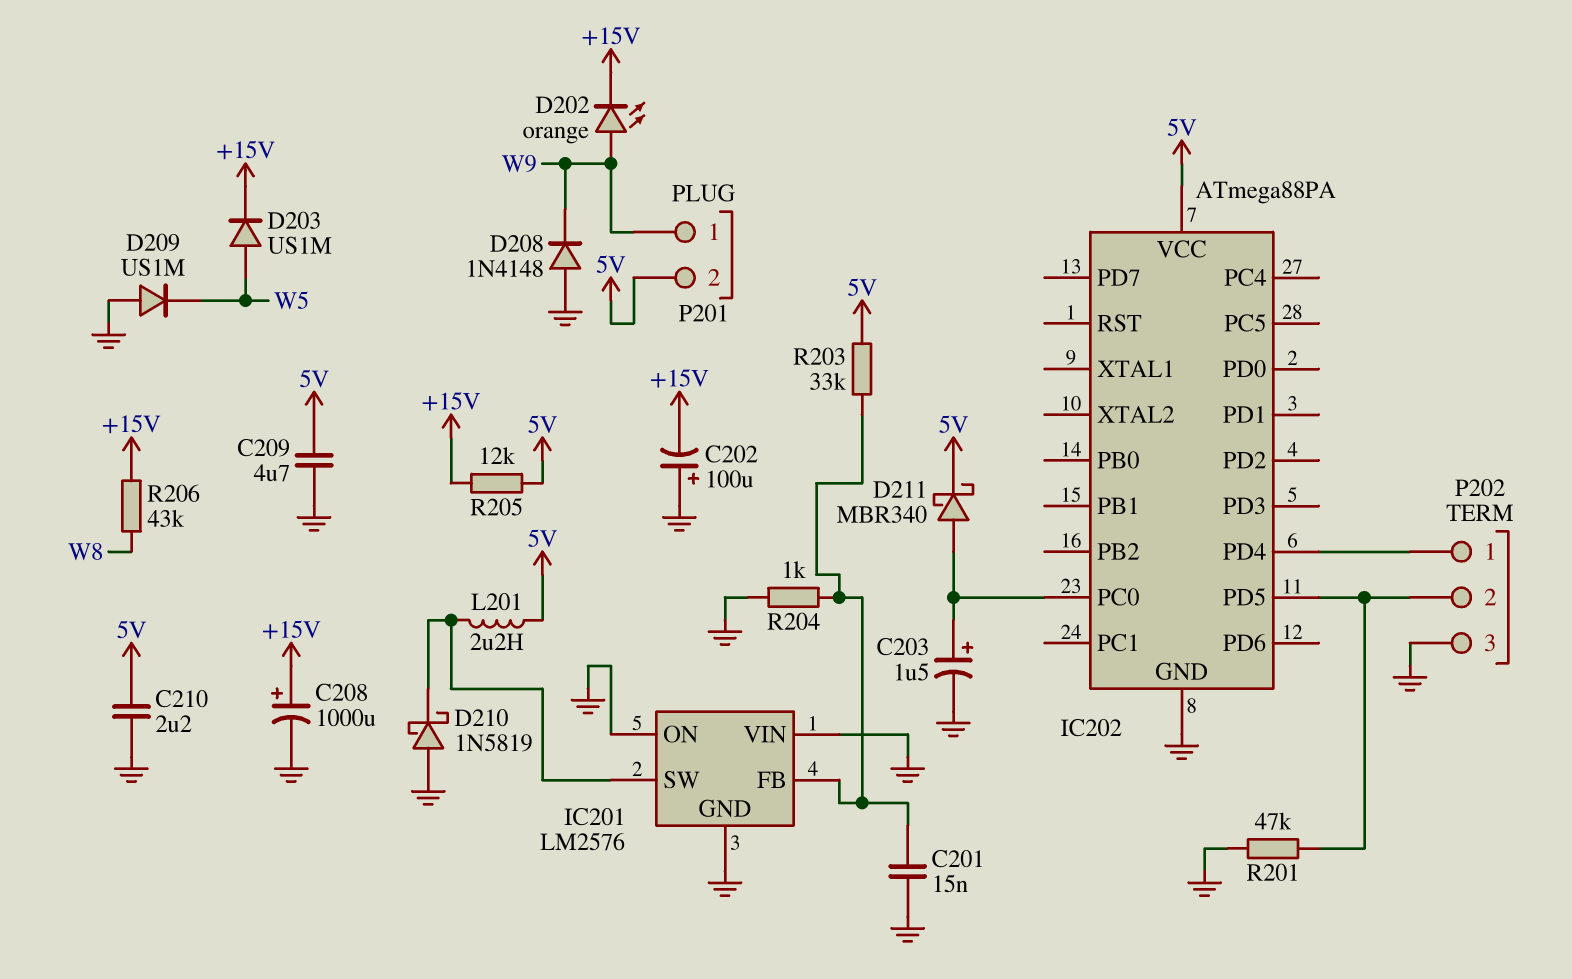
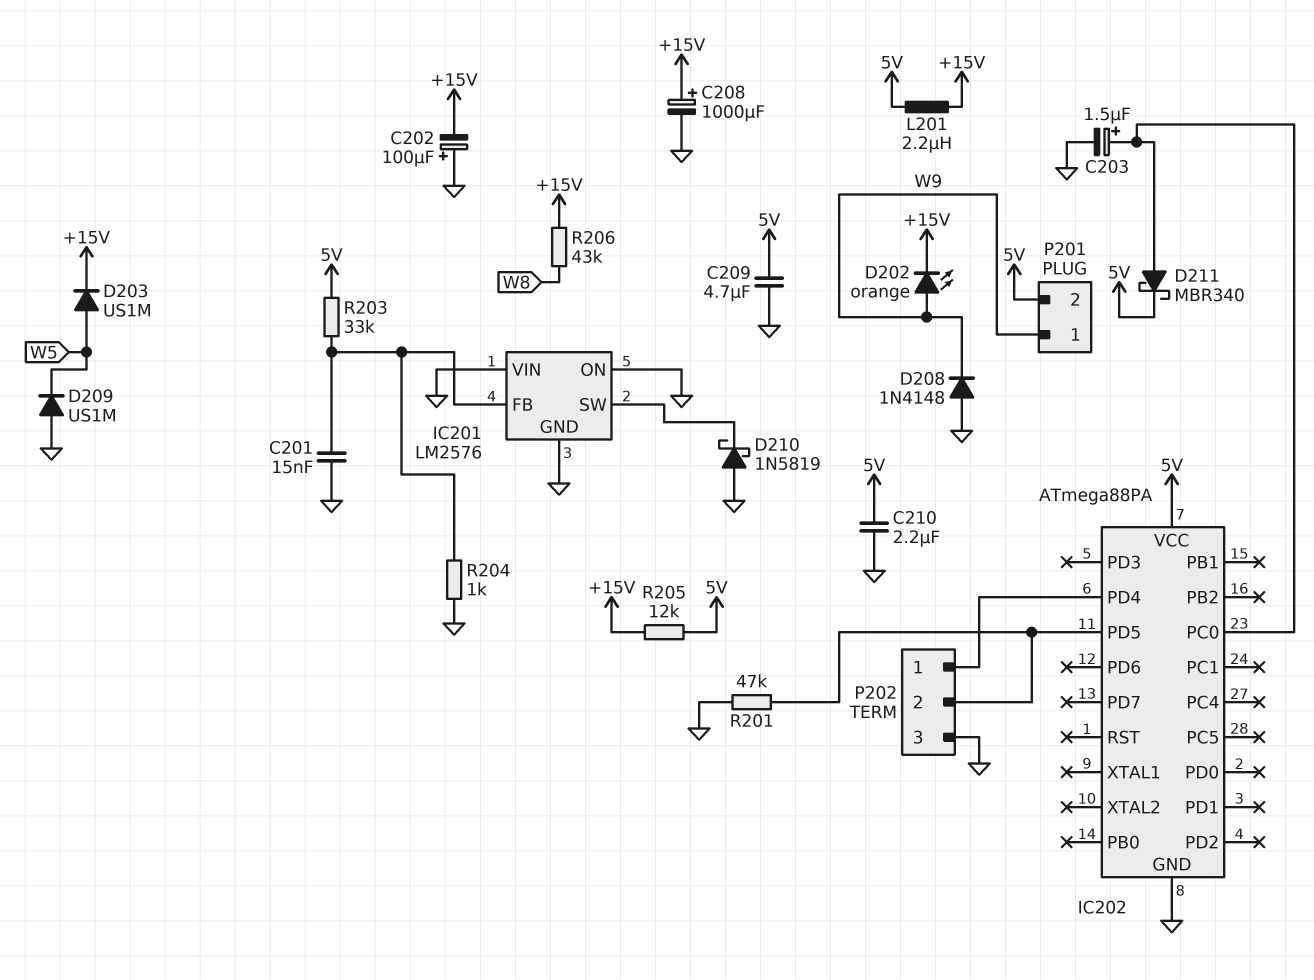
L201: 2.2uH (5V, IC201/SW) -> 2.2uH (+15V, 5V)

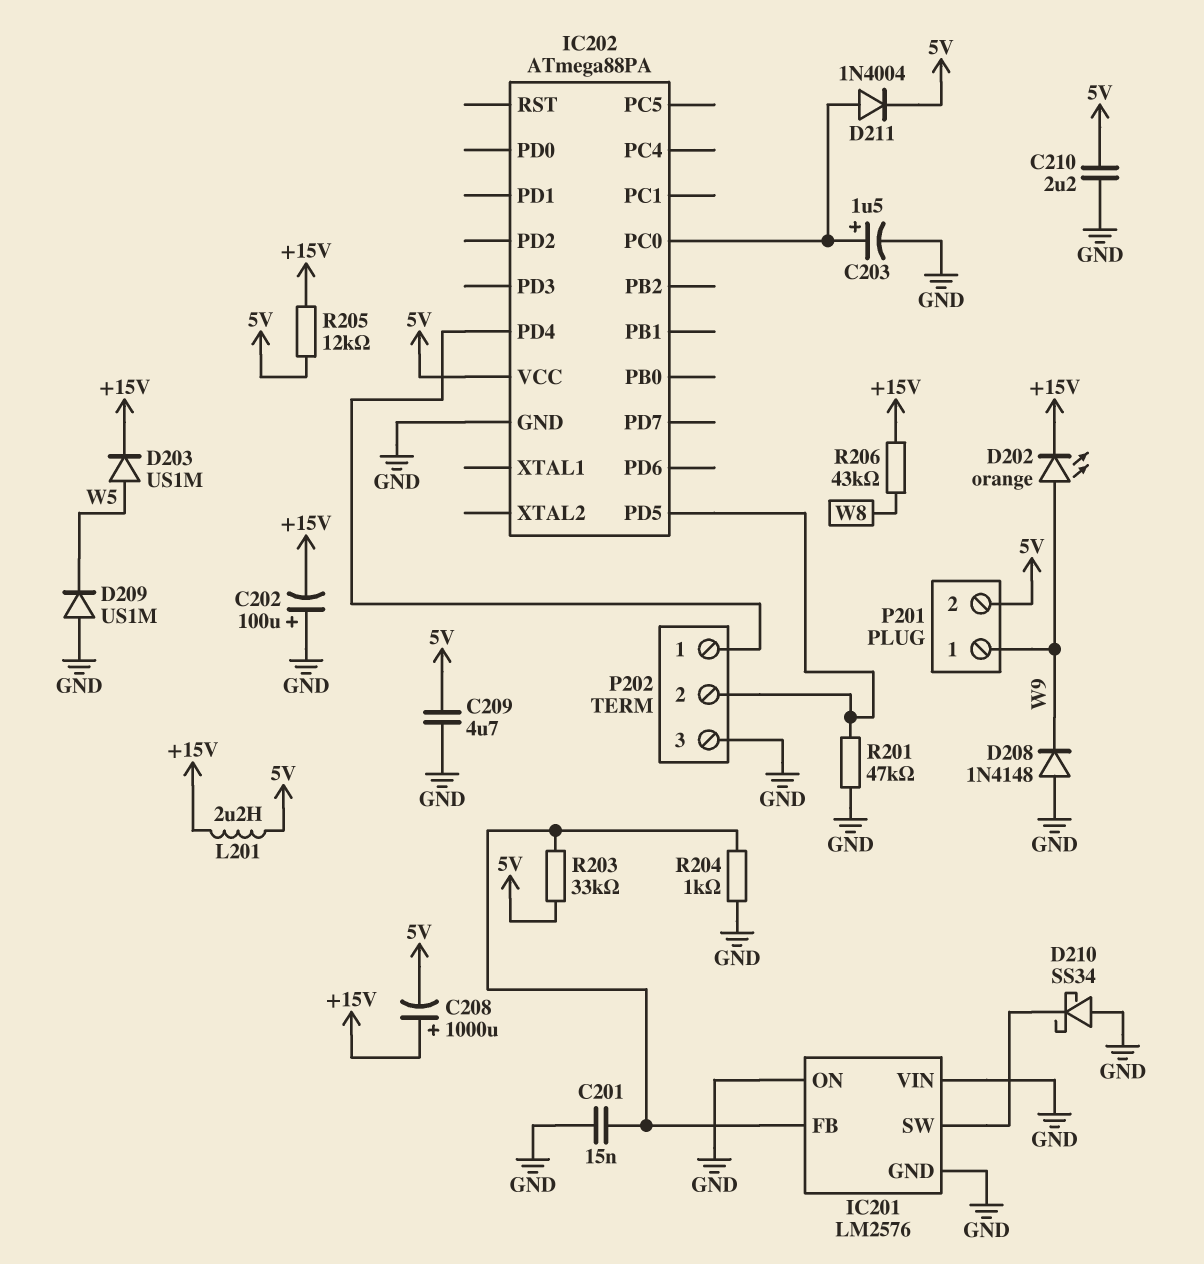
C208: 1000uF (plus +15V, minus GND) -> 1000uF (plus +15V, minus 5V)
D210: schottky 1N5819 (A GND, K IC201/SW) -> schottky SS34 (A GND, K IC201/SW)
D211: schottky MBR340 (A IC202/PC0, K 5V) -> diode 1N4004 (A IC202/PC0, K 5V)

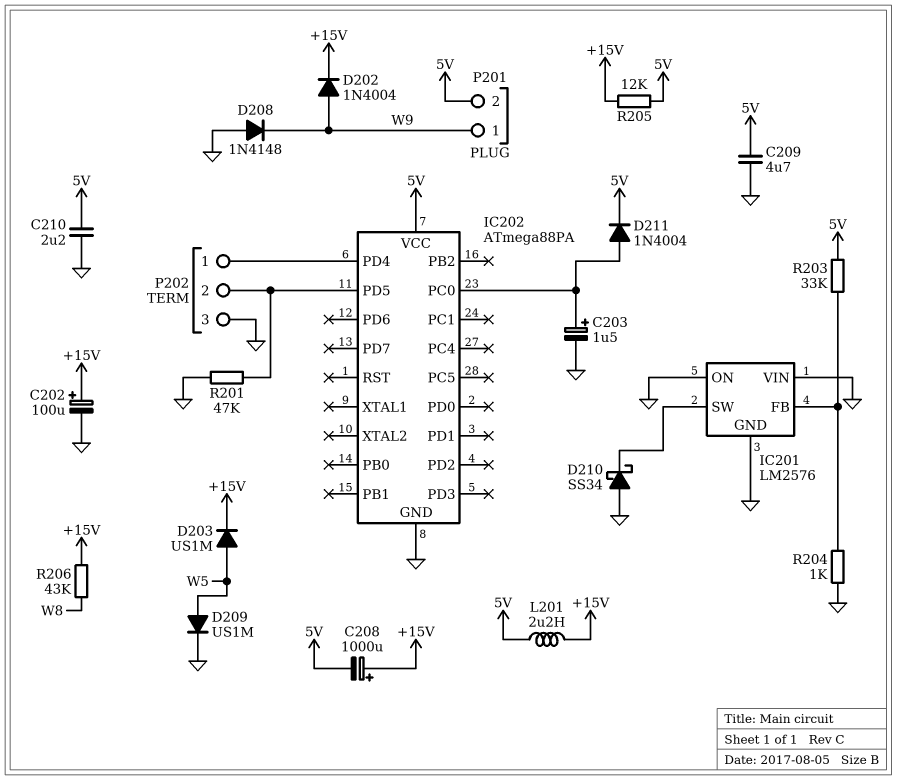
C201: 15nF (GND, IC201/FB) -> none
C202: 100uF (plus GND, minus +15V) -> 100uF (plus +15V, minus GND)
D202: LED orange (A W9, K +15V) -> diode 1N4004 (A W9, K +15V)
D209: diode US1M (A GND, K W5) -> diode US1M (A W5, K GND)

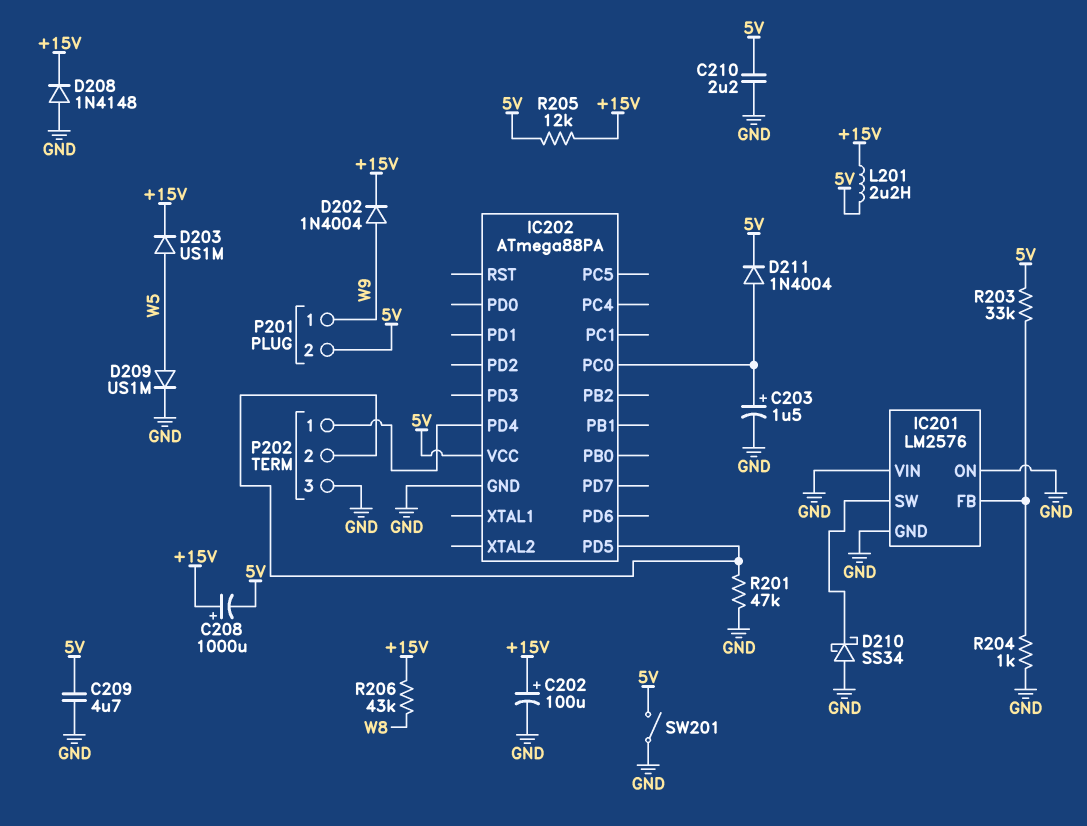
D208: diode 1N4148 (A GND, K W9) -> diode 1N4148 (A GND, K +15V)
SW201: none -> switch (5V, GND)

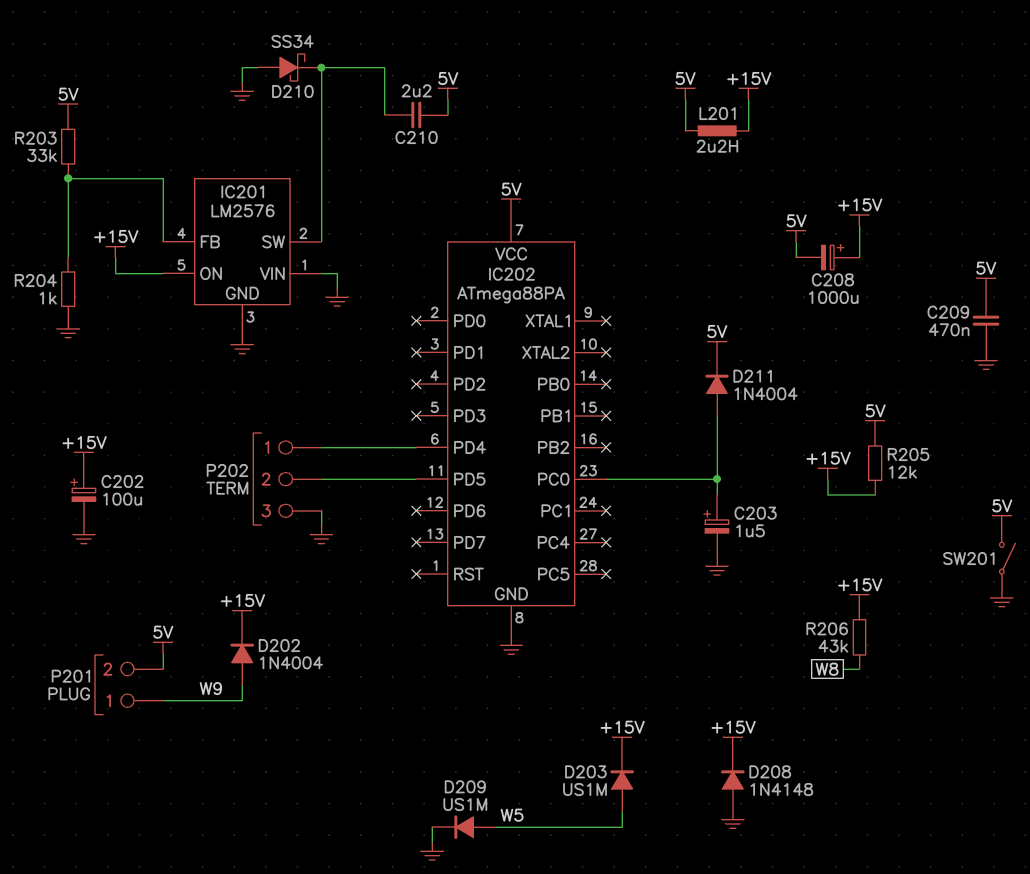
C209: 4.7uF (5V, GND) -> 470nF (5V, GND)
C210: 2.2uF (5V, GND) -> 2.2uF (5V, IC201/SW)
IC201 pin ON: GND -> +15V
R201: 47k (GND, IC202/PD5) -> none

